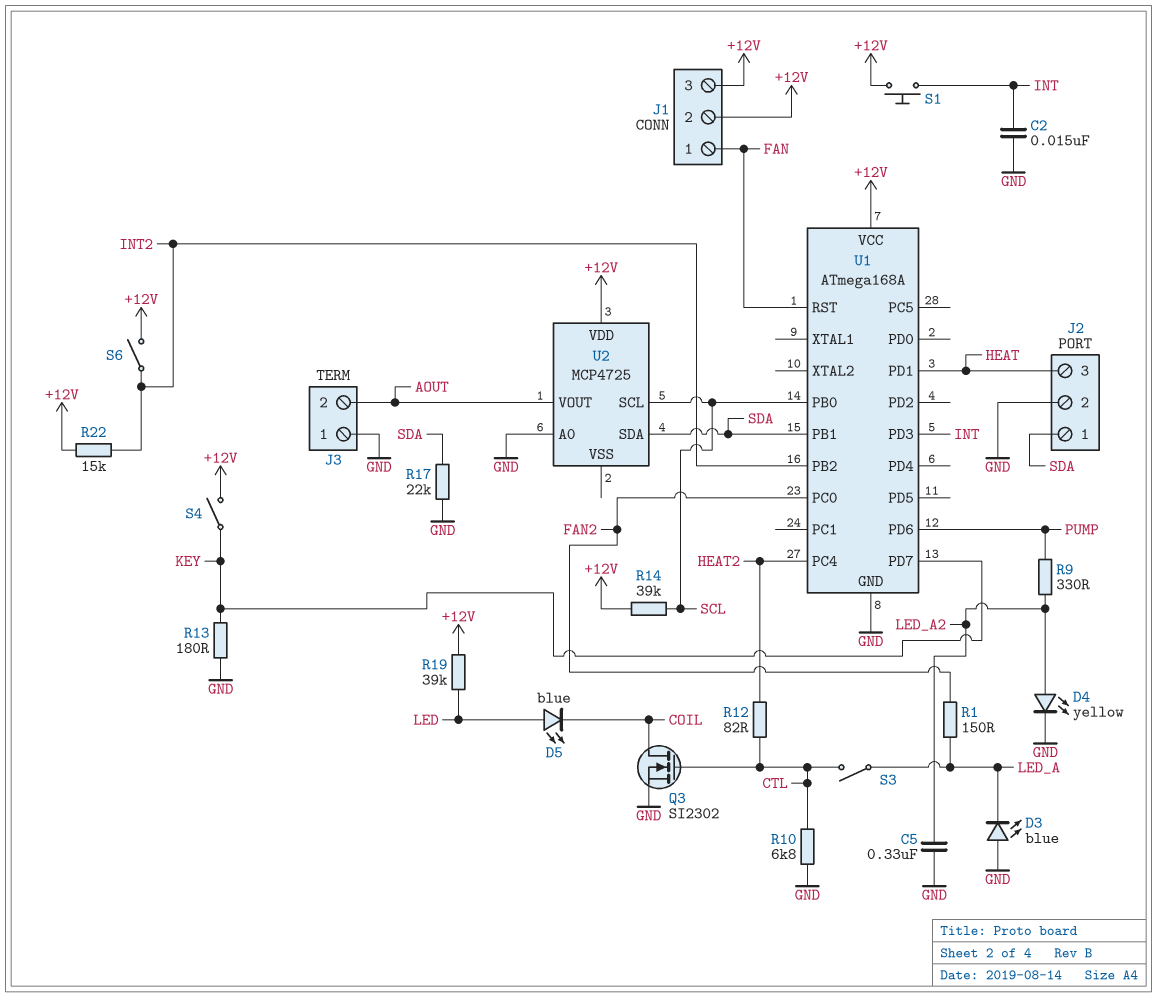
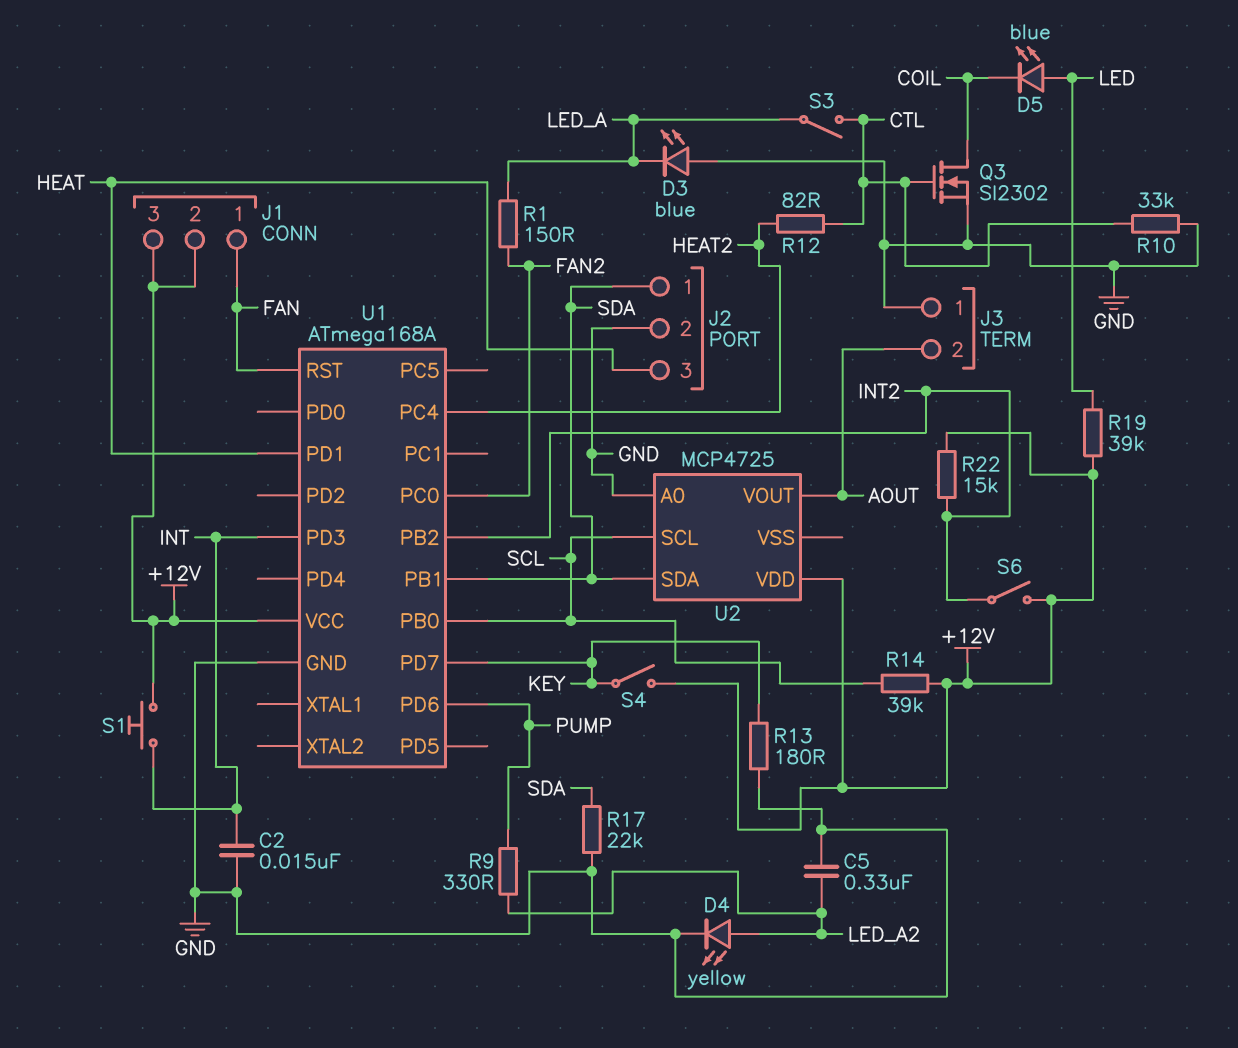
R10: 6.8k (CTL, GND) -> 33k (CTL, GND)

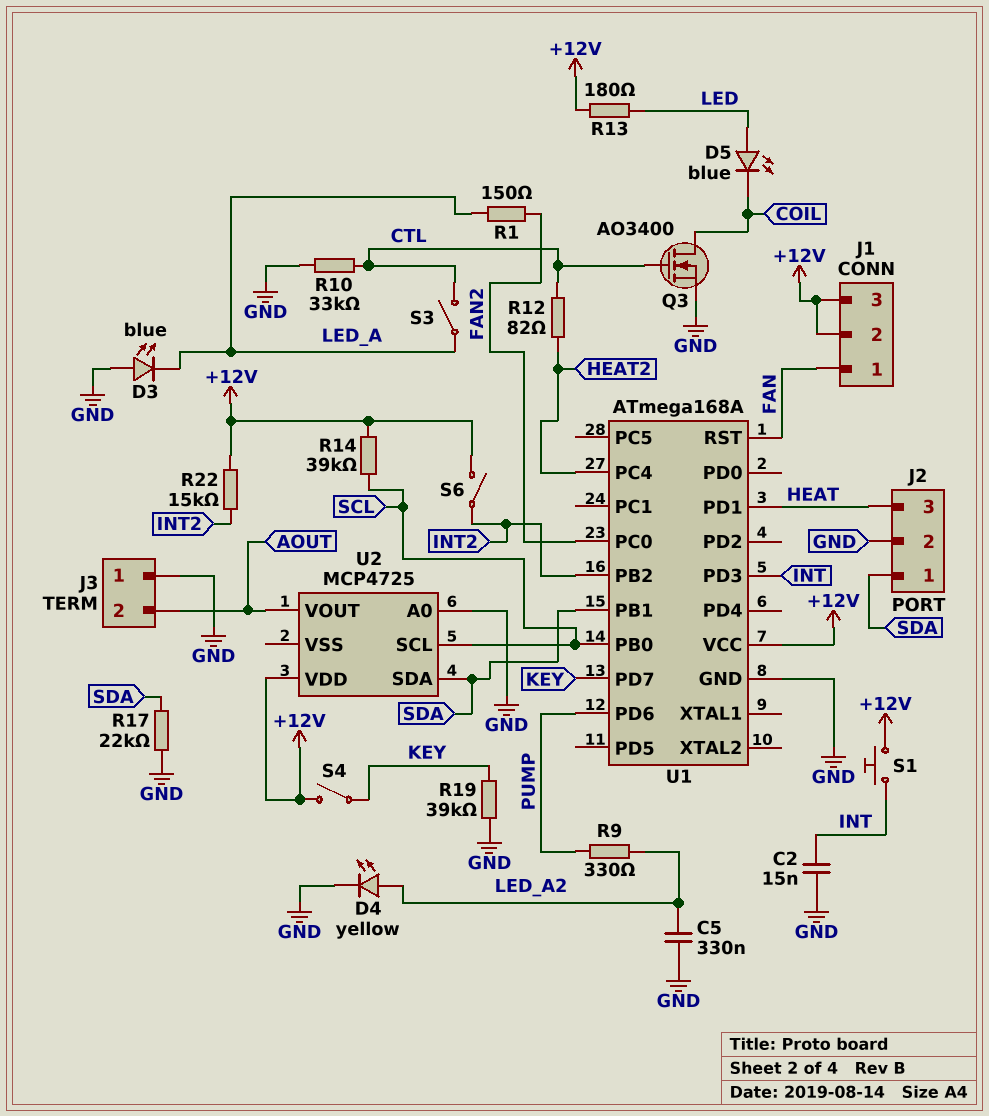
Q3: NMOS SI2302 (G CTL, D COIL, S GND) -> NMOS AO3400 (G CTL, D COIL, S GND)
R13: 180 (GND, KEY) -> 180 (+12V, LED)
R19: 39k (+12V, LED) -> 39k (GND, KEY)

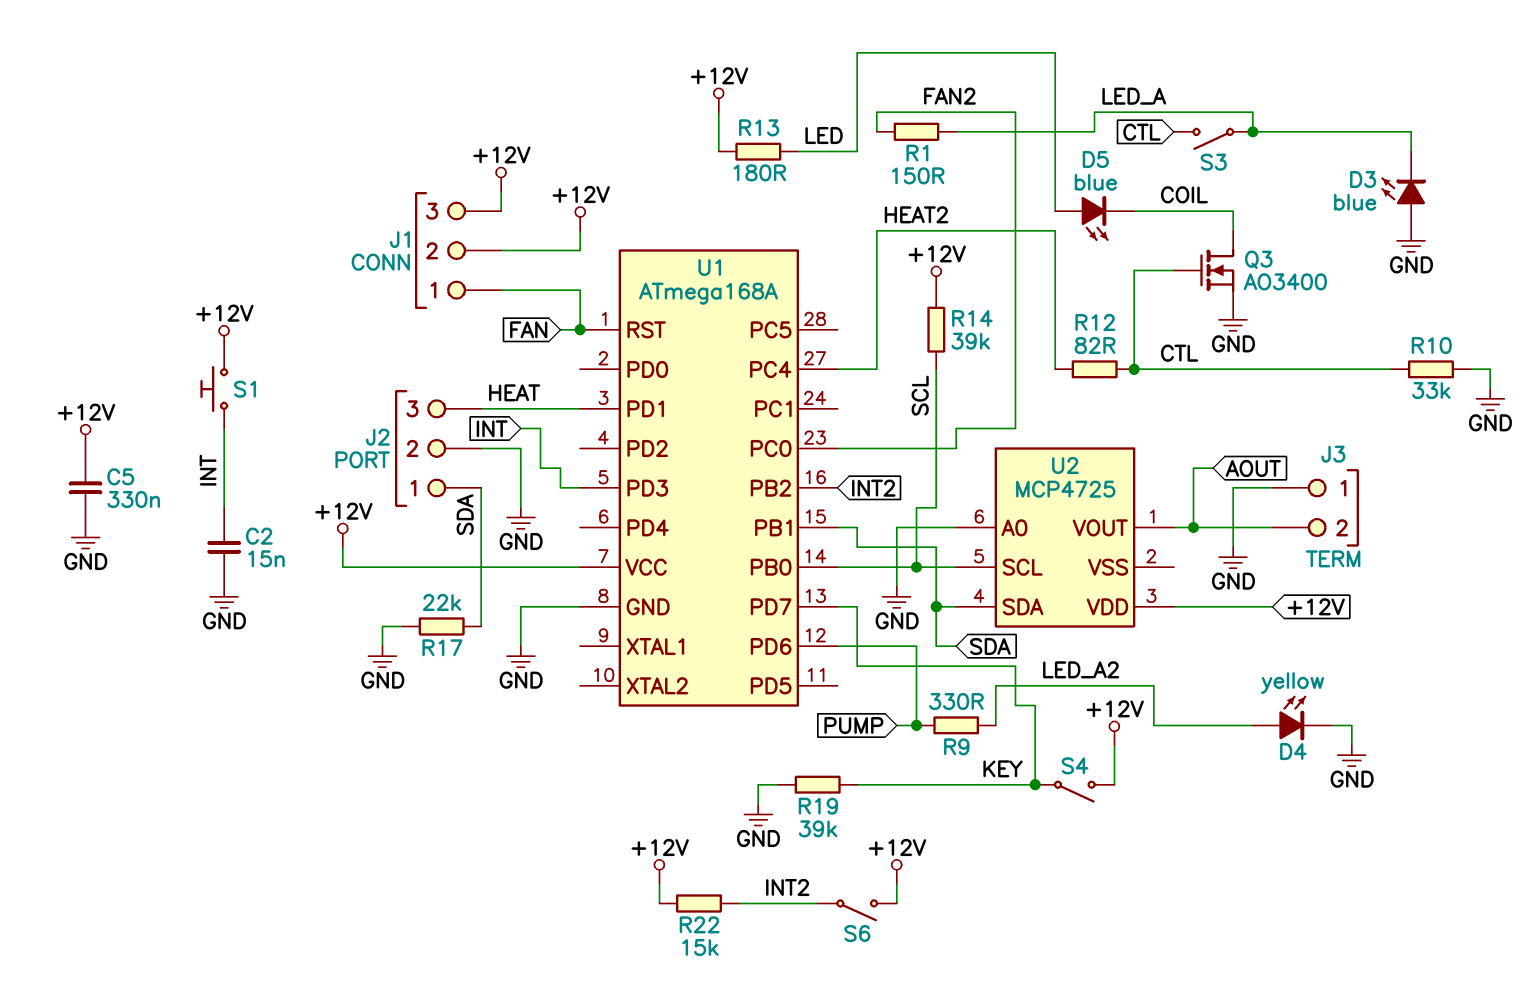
C5: 330nF (GND, LED_A2) -> 330nF (+12V, GND)

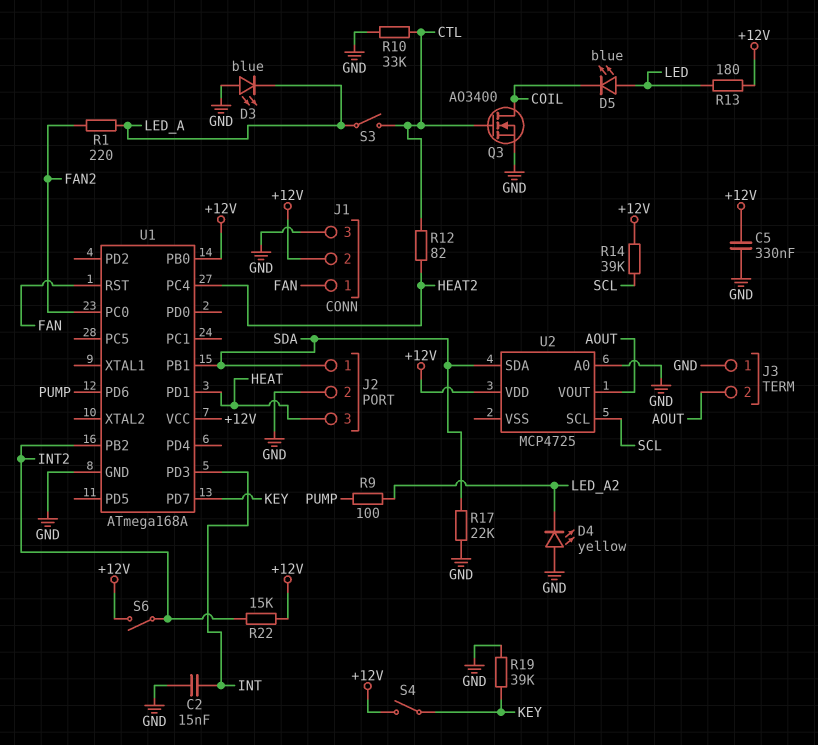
D4: LED yellow (A LED_A2, K GND) -> LED yellow (A GND, K LED_A2)
J1 pin 3: +12V -> GND
R1: 150 (FAN2, LED_A) -> 220 (FAN2, LED_A)
R9: 330 (LED_A2, PUMP) -> 100 (LED_A2, PUMP)
S1: button (+12V, INT) -> none
U1 pin PB0: SCL -> +12V

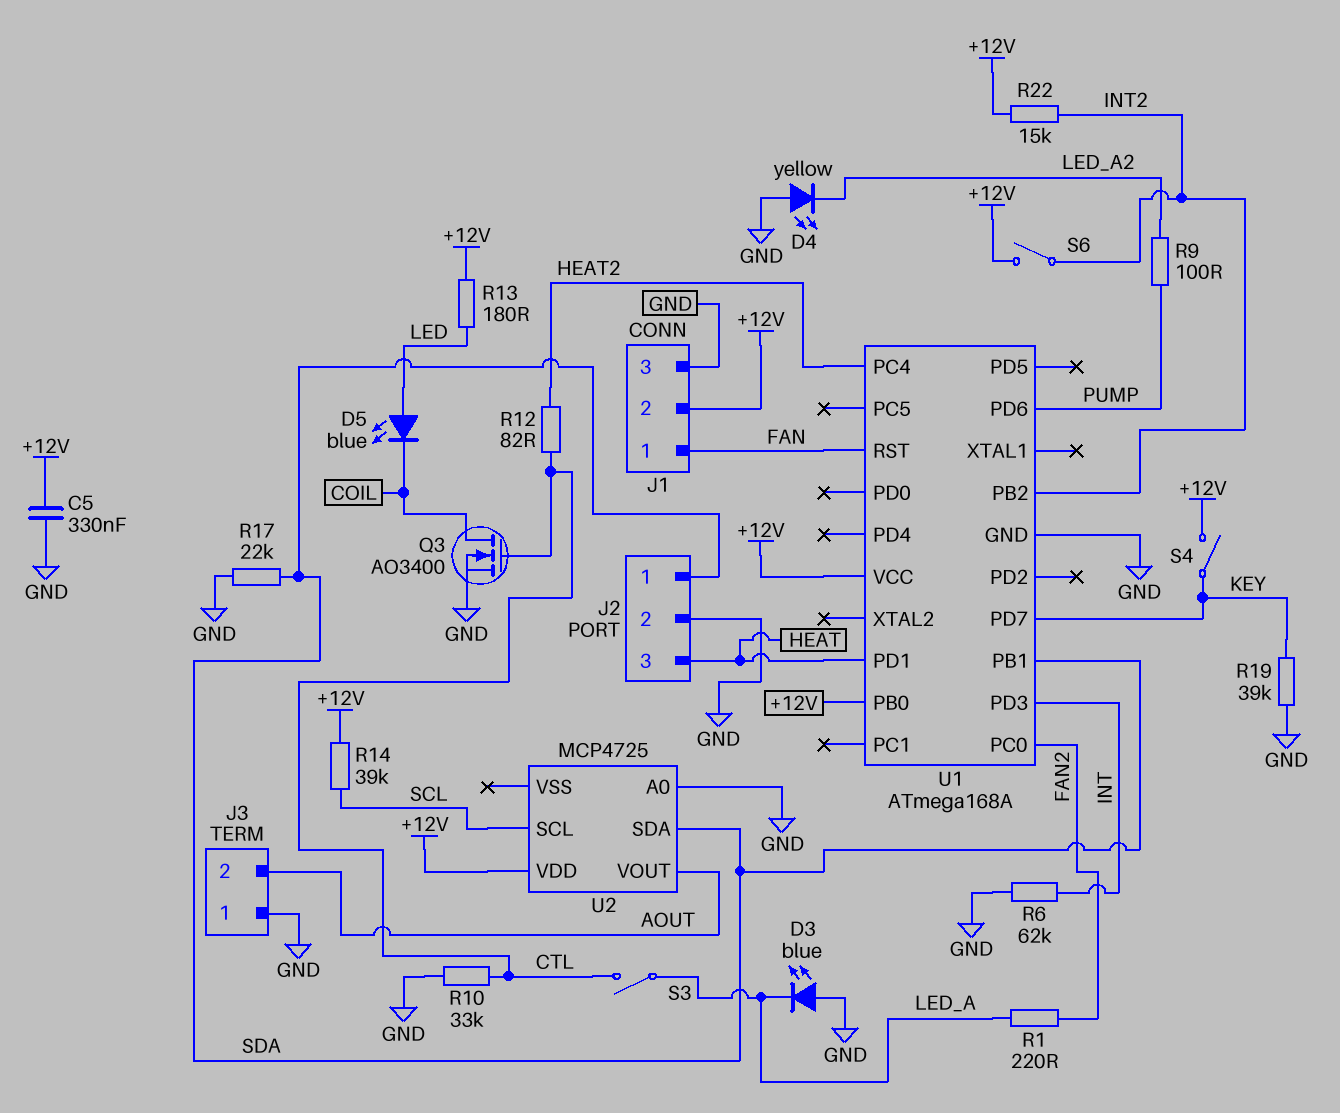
C2: 15nF (GND, INT) -> none
R6: none -> 62k (GND, INT)

